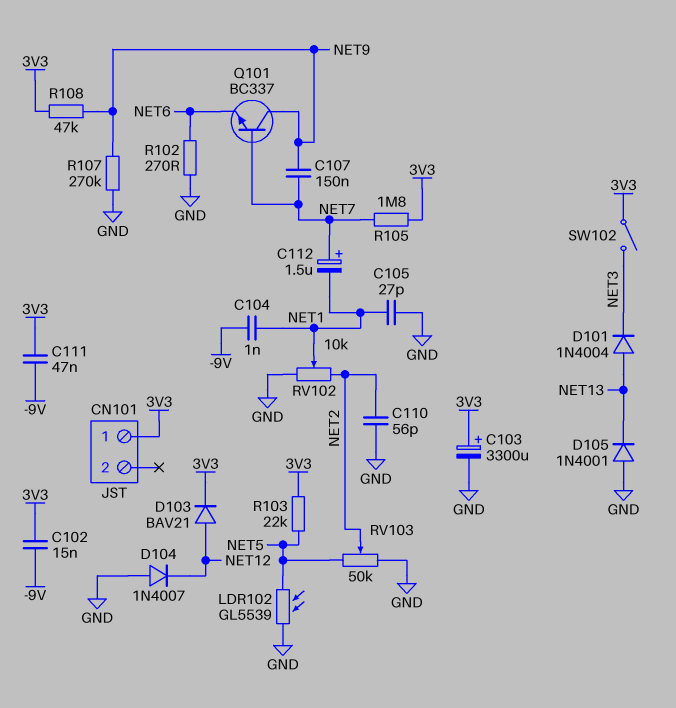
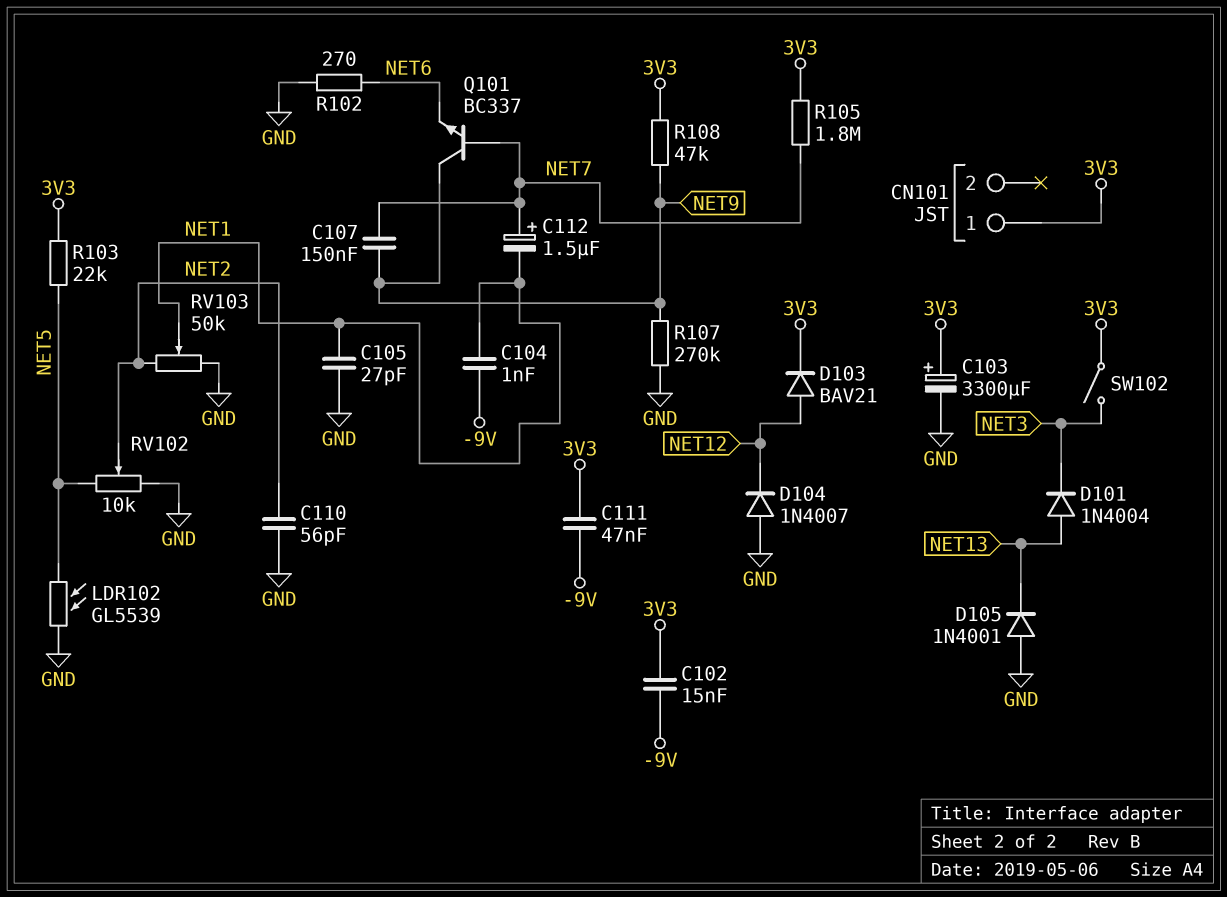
RV102: 10k (GND, NET2, wiper NET1) -> 10k (GND, NET5, wiper NET2)
RV103: 50k (GND, NET5, wiper NET2) -> 50k (GND, NET2, wiper NET1)

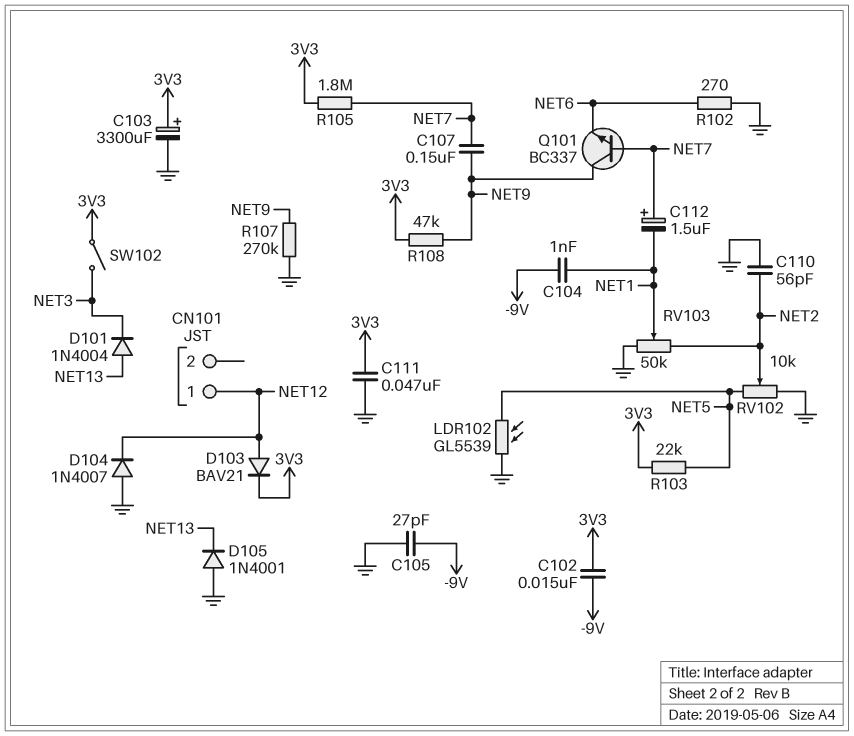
C105: 27pF (GND, NET1) -> 27pF (-9V, GND)
C111: 47nF (-9V, 3V3) -> 47nF (3V3, GND)
CN101 pin 1: 3V3 -> NET12

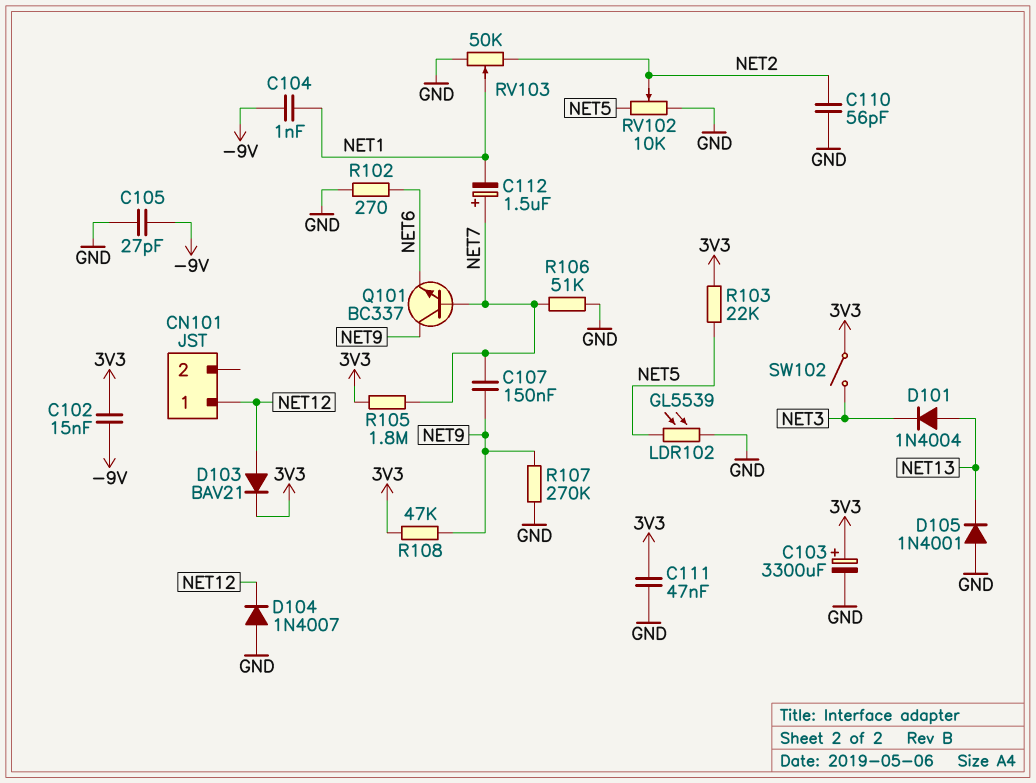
R106: none -> 51k (GND, NET7)

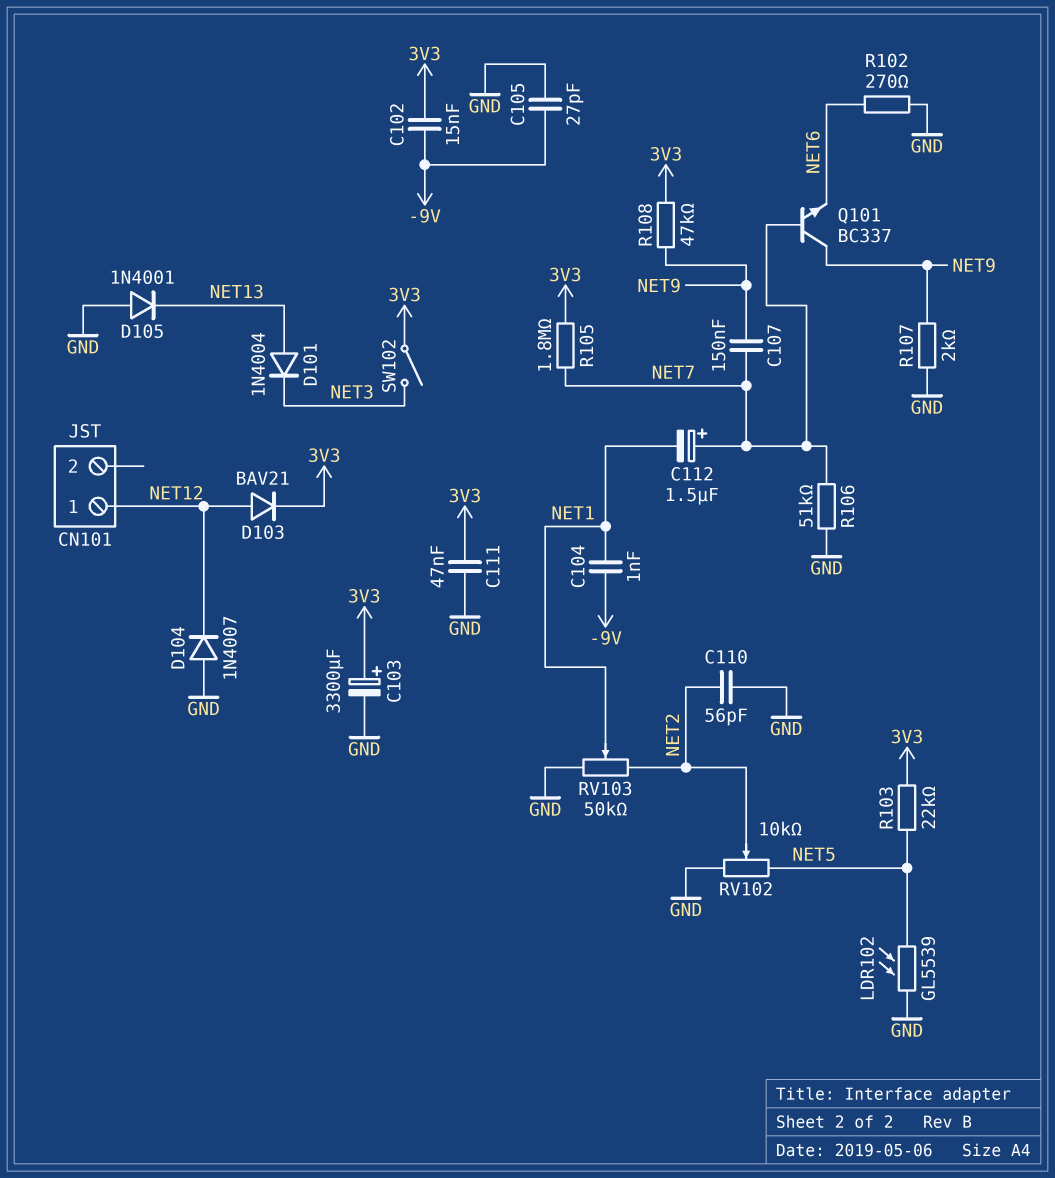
R107: 270k (GND, NET9) -> 2k (GND, NET9)

